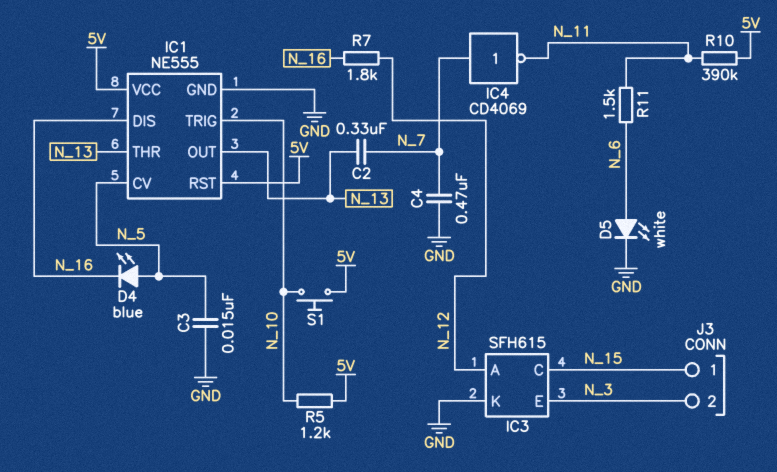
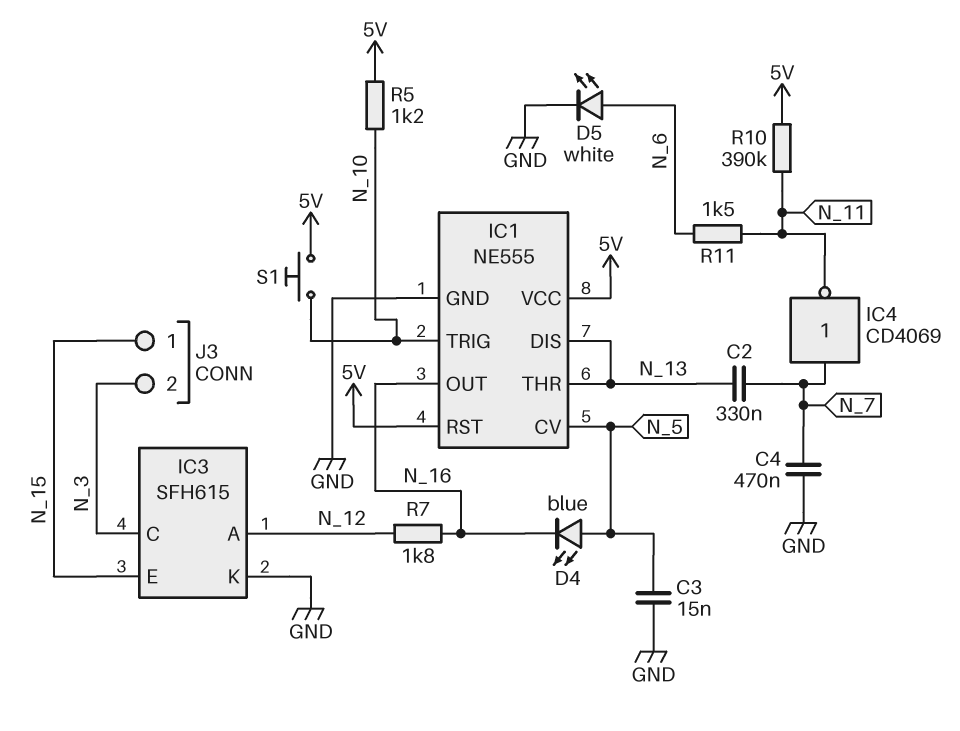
IC1 pin DIS: N_16 -> N_13
IC1 pin OUT: N_13 -> N_16
IC3 pin C: N_15 -> N_3
IC3 pin E: N_3 -> N_15

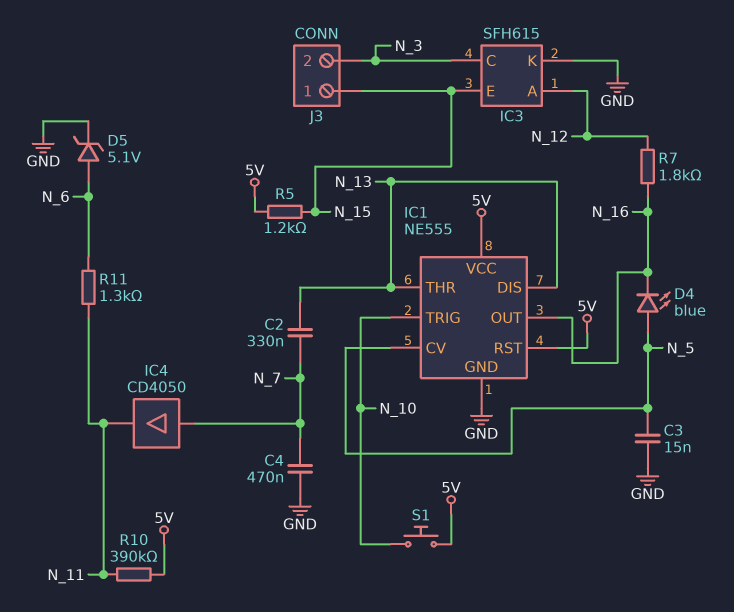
D5: LED white (A N_6, K GND) -> zener 5.1V (A N_6, K GND)
IC4: NOT CD4069 (in N_7, out N_11) -> buffer CD4050 (in N_7, out N_11)
R5: 1.2k (5V, N_10) -> 1.2k (5V, N_15)
R11: 1.5k (N_6, N_11) -> 1.3k (N_6, N_11)

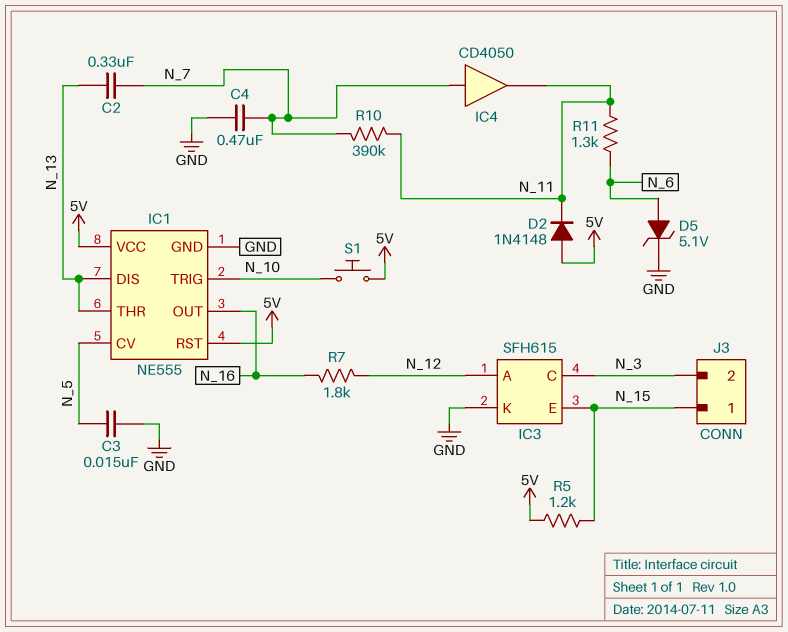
D2: none -> diode 1N4148 (A 5V, K N_11)
D4: LED blue (A N_5, K N_16) -> none
R10: 390k (5V, N_11) -> 390k (N_7, N_11)

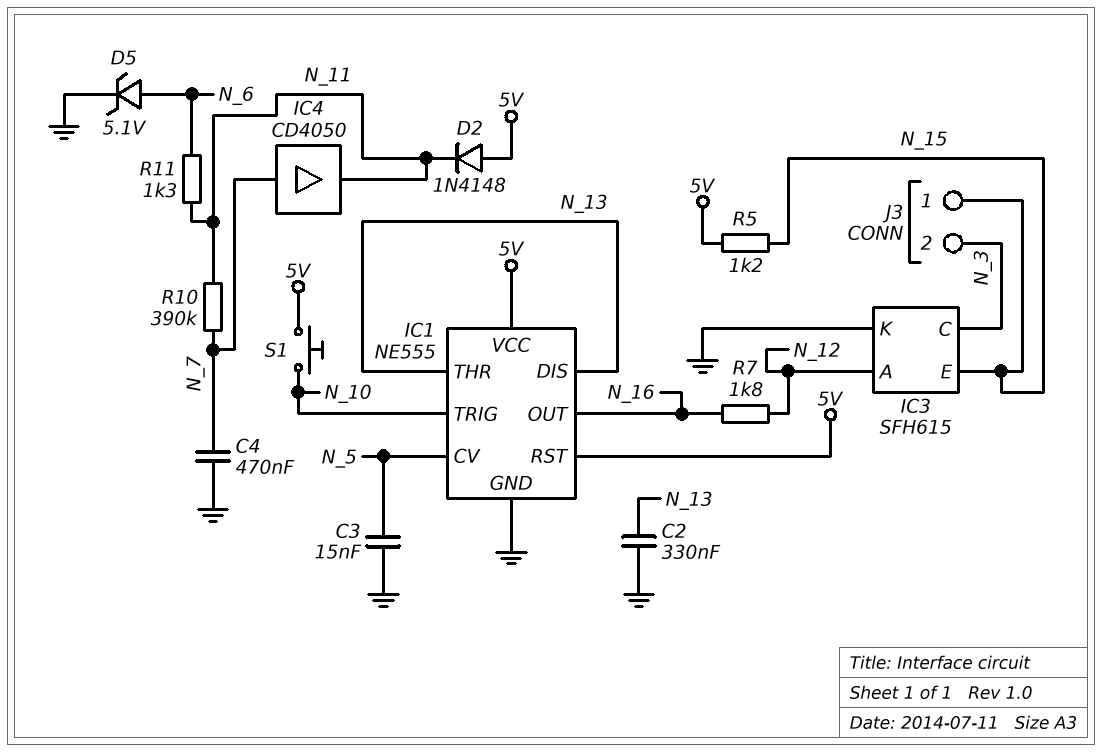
C2: 330nF (N_7, N_13) -> 330nF (GND, N_13)

